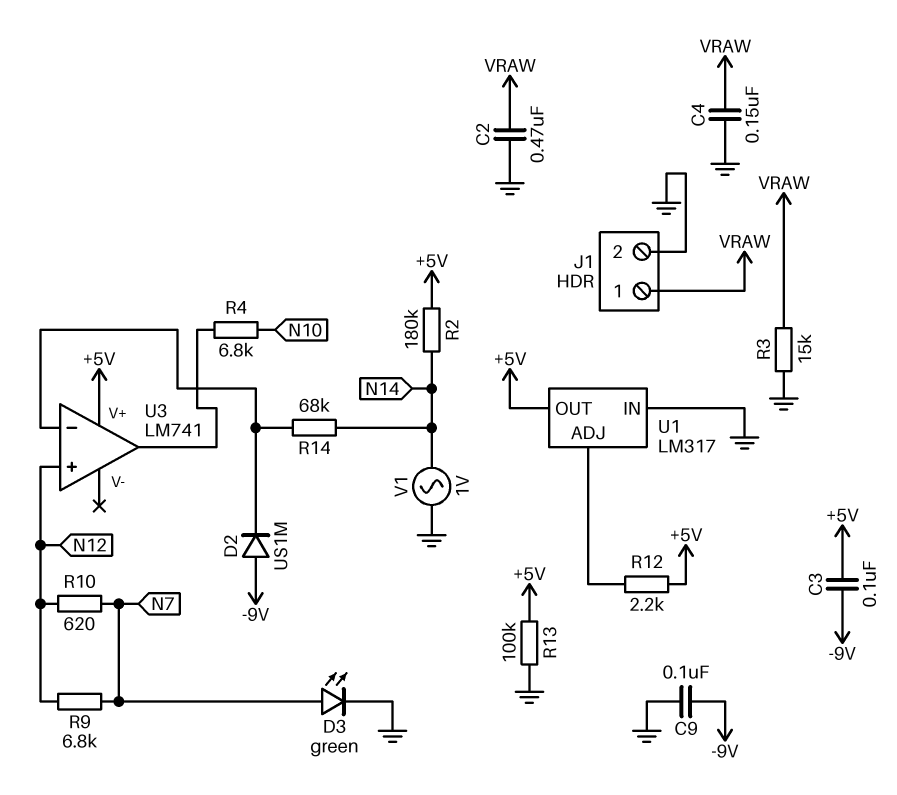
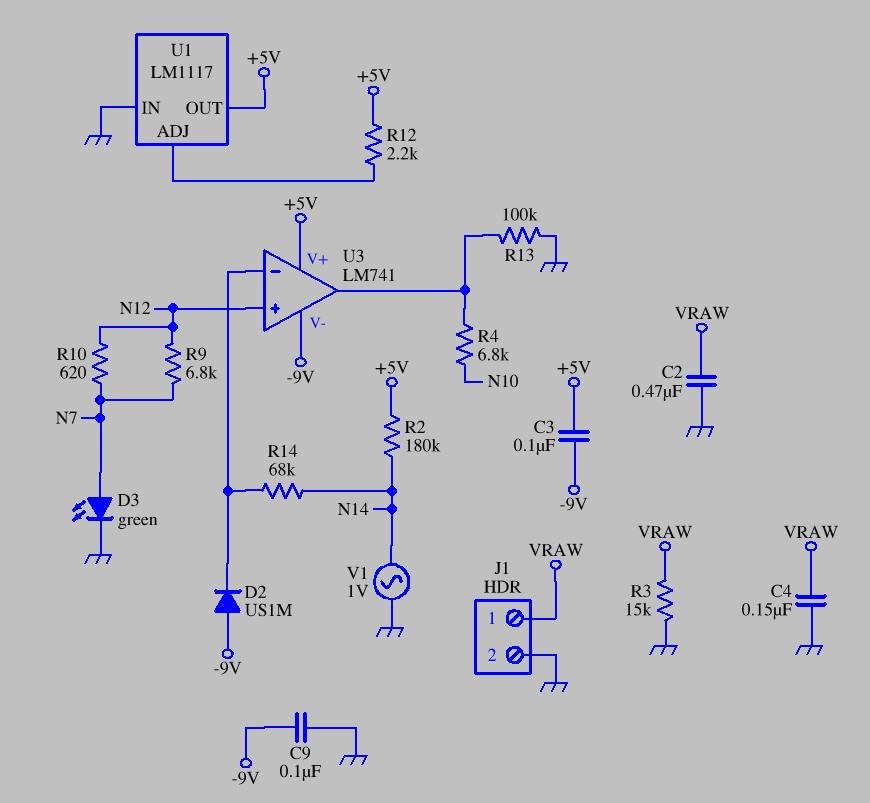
R13: 100k (+5V, GND) -> 100k (GND, U3/out)
U1: LM317 -> LM1117
U3 pin V-: none -> -9V

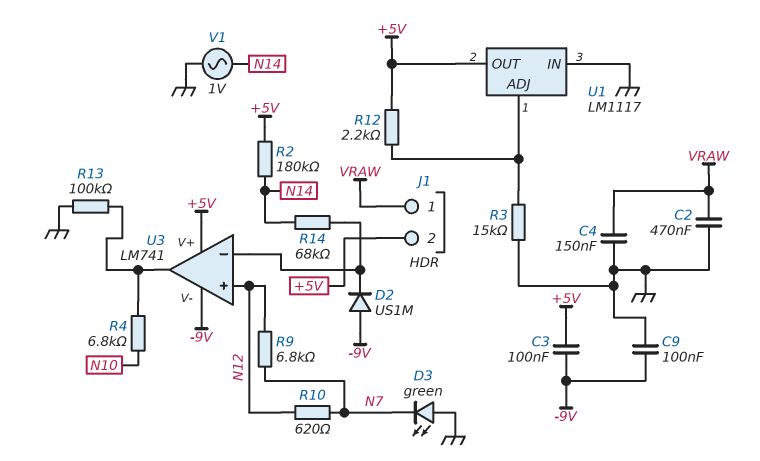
D3: LED green (A N7, K GND) -> LED green (A GND, K N7)
J1 pin 2: GND -> +5V
R3: 15k (GND, VRAW) -> 15k (GND, U1/ADJ)

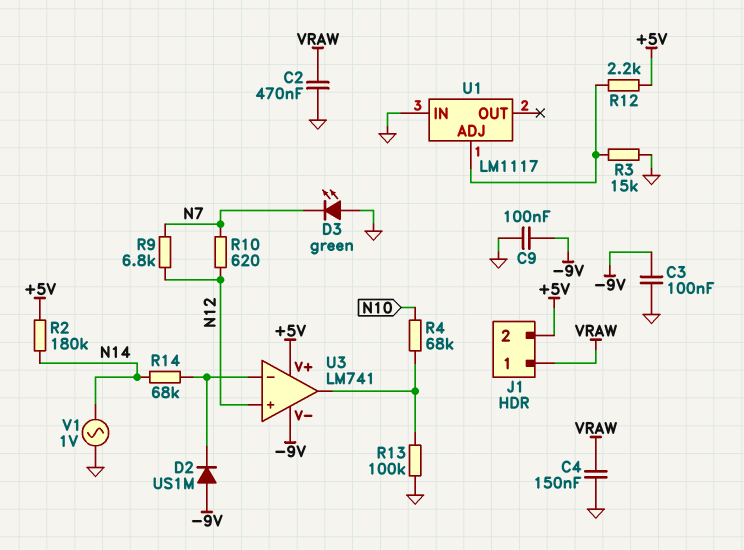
C3: 100nF (+5V, -9V) -> 100nF (-9V, GND)
R4: 6.8k (N10, U3/out) -> 68k (N10, U3/out)
U1 pin OUT: +5V -> none

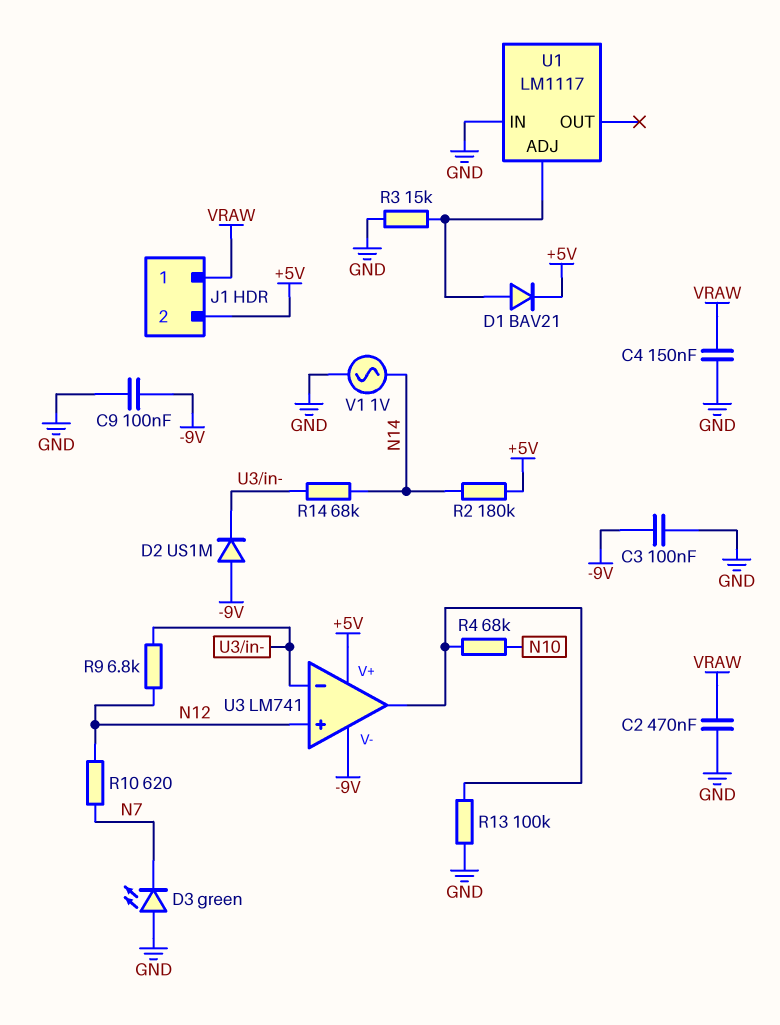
D1: none -> diode BAV21 (A U1/ADJ, K +5V)
R9: 6.8k (N7, N12) -> 6.8k (N12, U3/in-)
R12: 2.2k (+5V, U1/ADJ) -> none

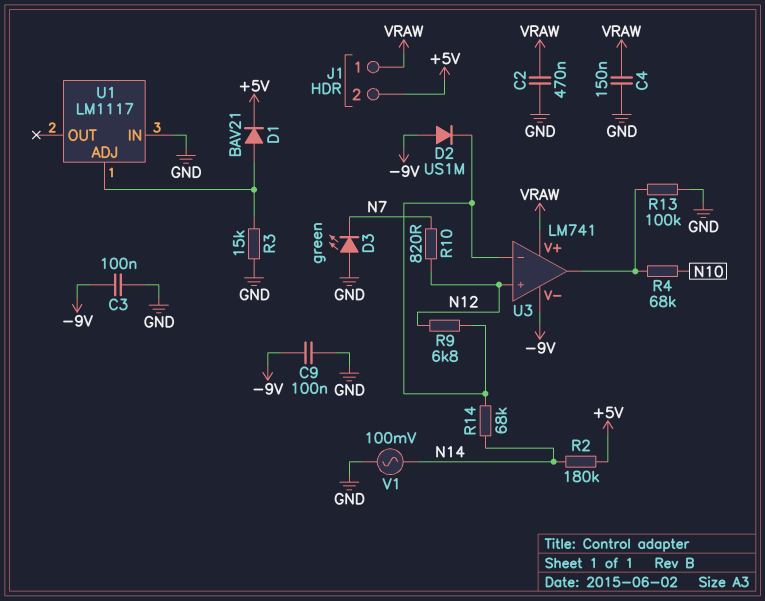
R10: 620 (N7, N12) -> 820 (N7, N12)
U3 pin V+: +5V -> VRAW
V1: AC 1V (GND, N14) -> AC 100mV (GND, N14)

